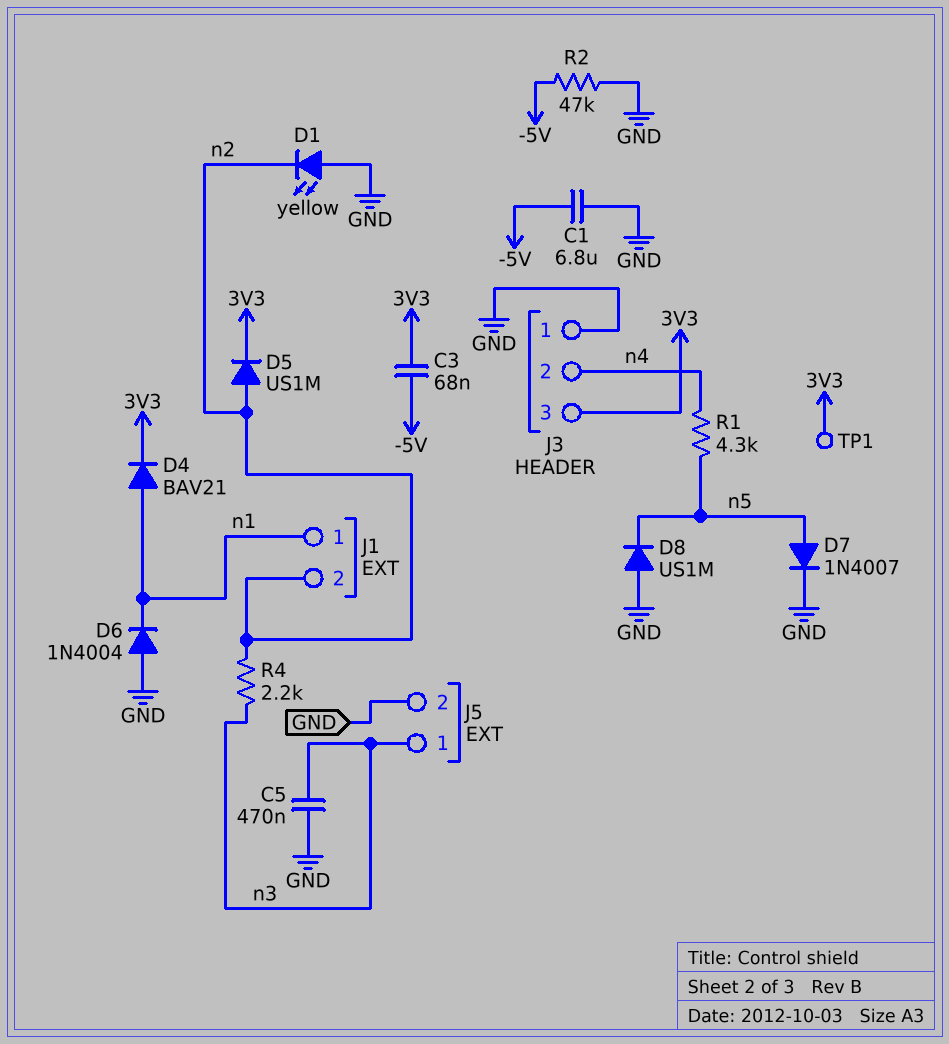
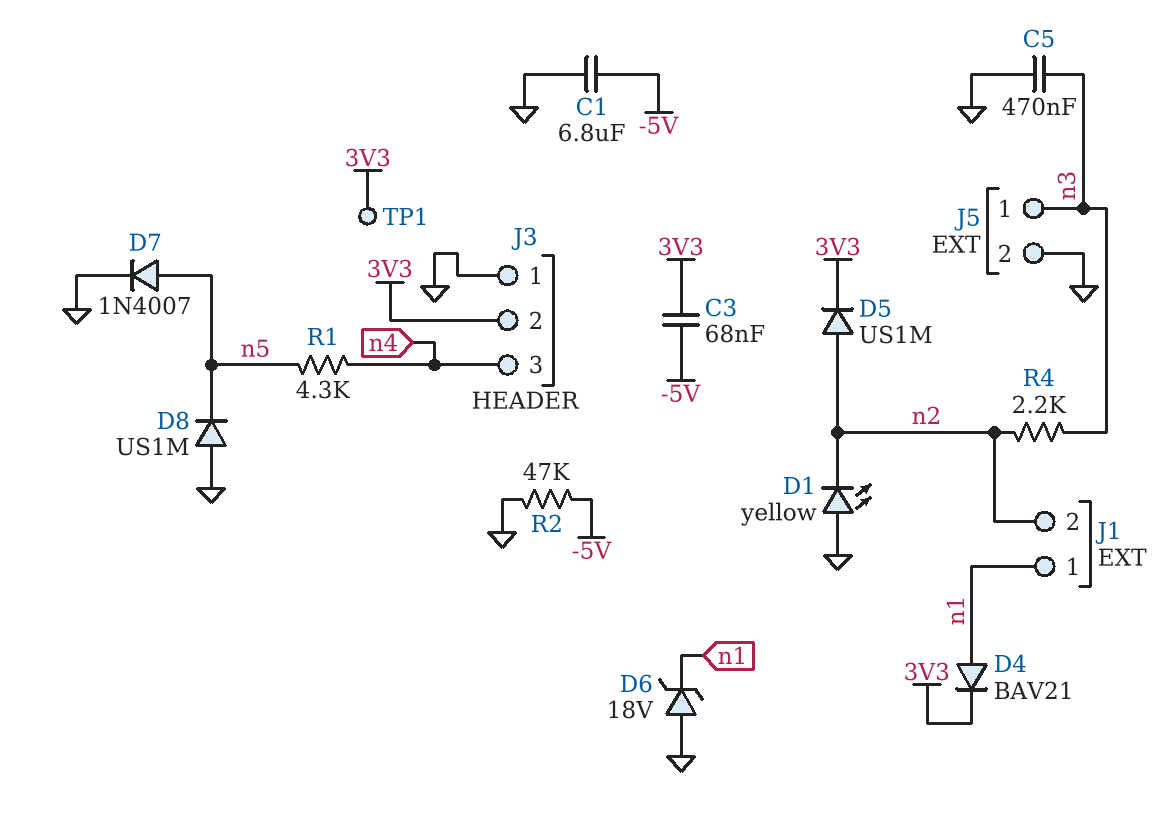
D6: diode 1N4004 (A GND, K n1) -> zener 18V (A GND, K n1)
J3 pin 2: n4 -> 3V3
J3 pin 3: 3V3 -> n4

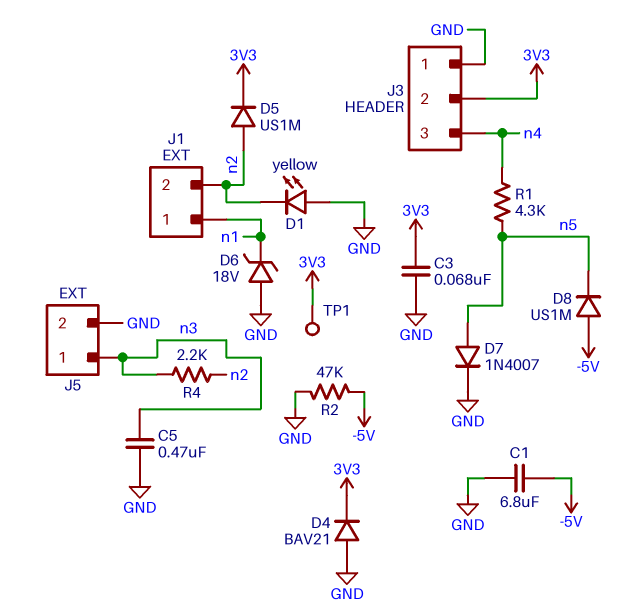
C3: 68nF (-5V, 3V3) -> 68nF (3V3, GND)
D4: diode BAV21 (A n1, K 3V3) -> diode BAV21 (A GND, K 3V3)
D8: diode US1M (A GND, K n5) -> diode US1M (A -5V, K n5)

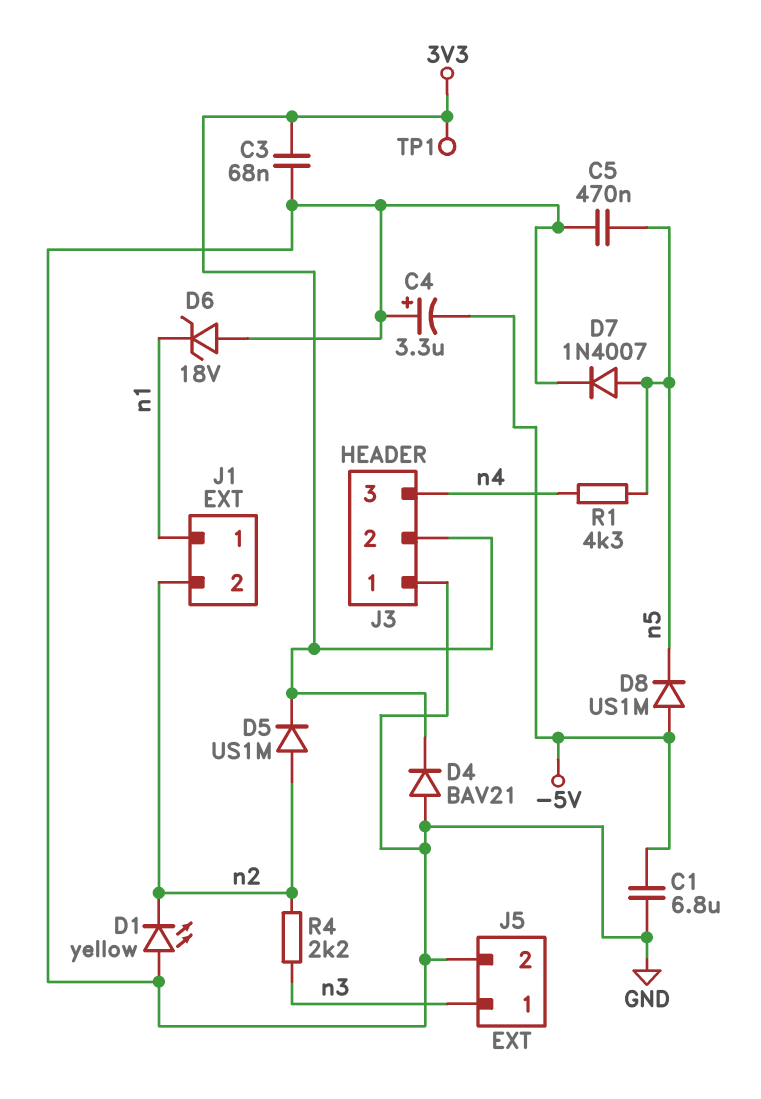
C4: none -> 3.3uF (plus GND, minus -5V)
C5: 470nF (GND, n3) -> 470nF (GND, n5)
R2: 47k (-5V, GND) -> none

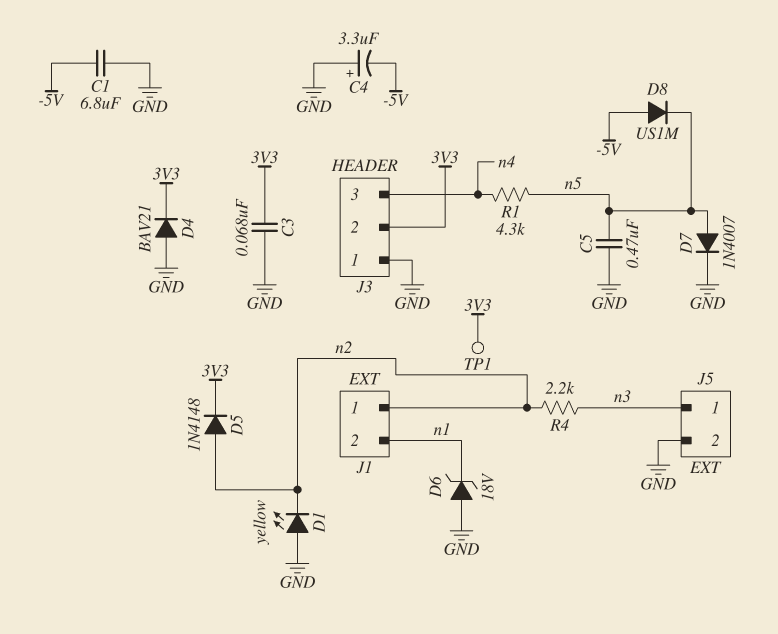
D5: diode US1M (A n2, K 3V3) -> diode 1N4148 (A n2, K 3V3)
J1 pin 1: n1 -> n2
J1 pin 2: n2 -> n1

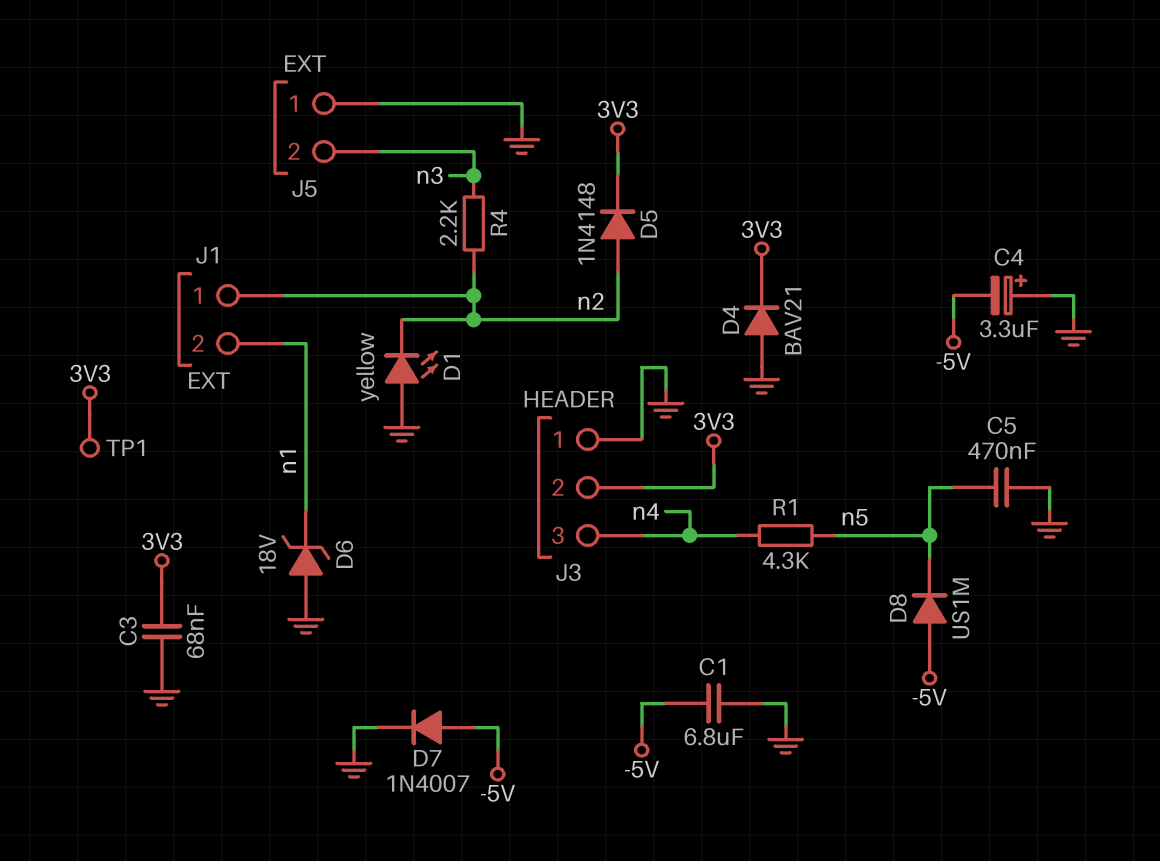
D7: diode 1N4007 (A n5, K GND) -> diode 1N4007 (A -5V, K GND)
J5 pin 1: n3 -> GND
J5 pin 2: GND -> n3

